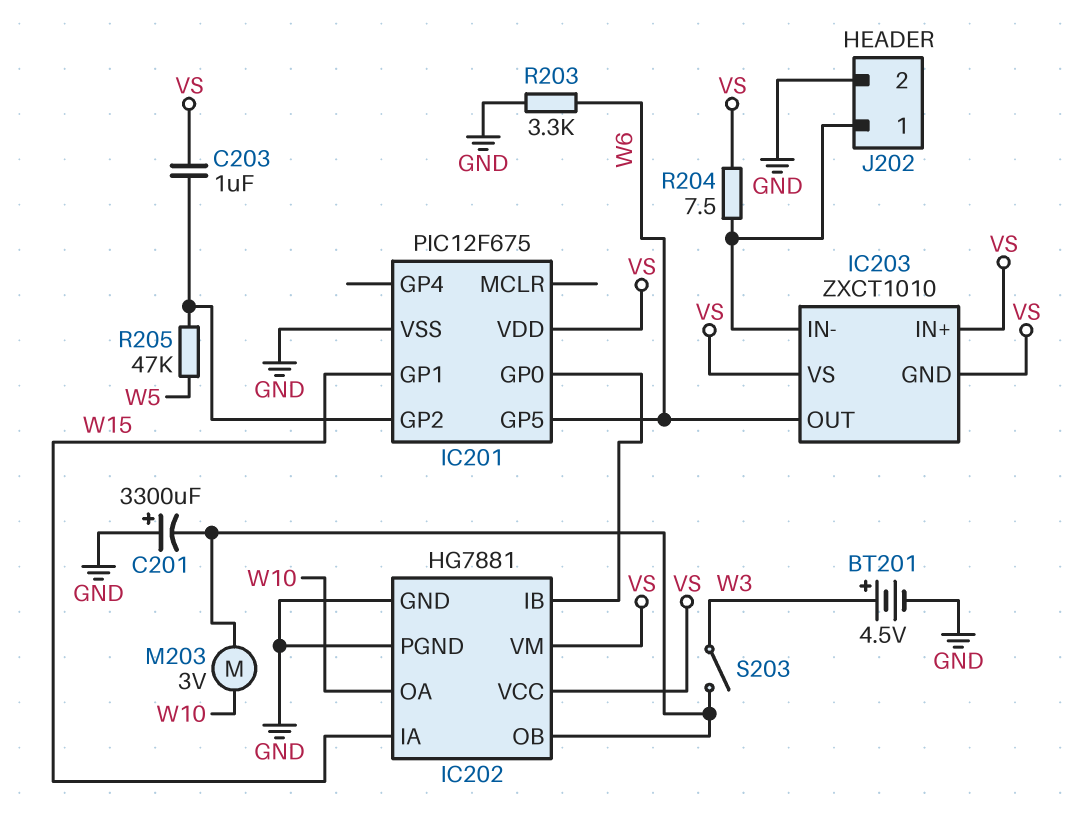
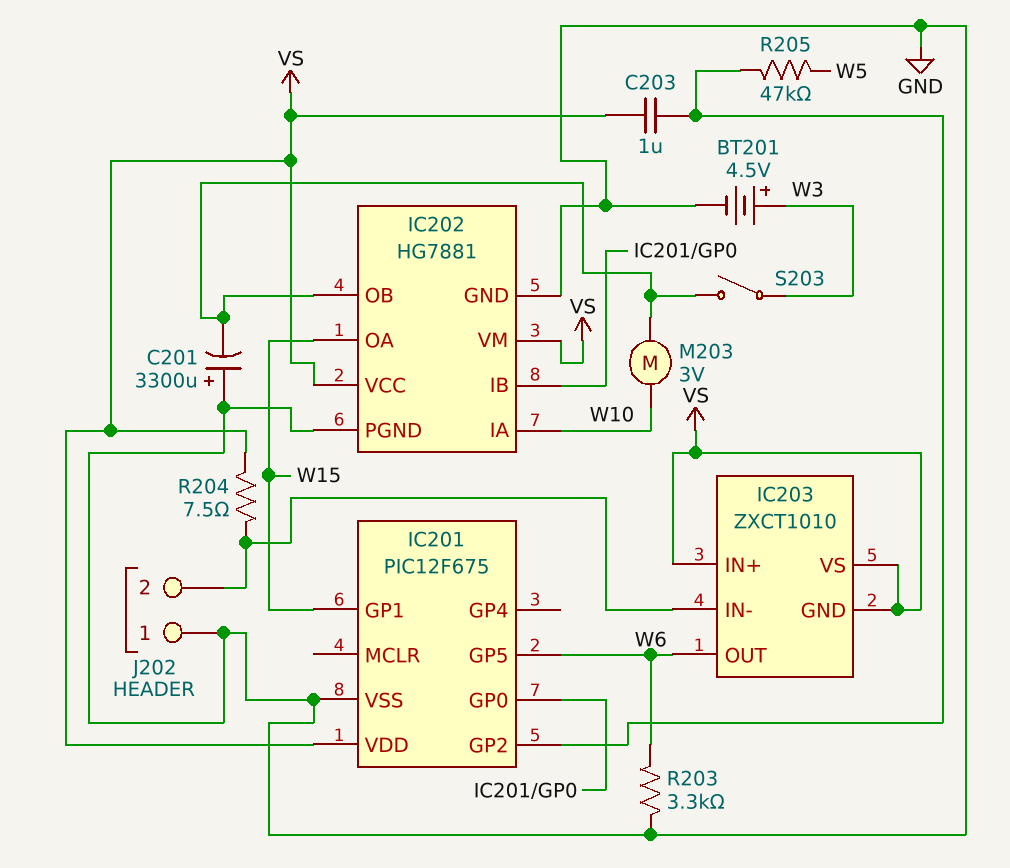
IC202 pin IA: W15 -> W10
IC202 pin OA: W10 -> W15
J202 pin 1: IC203/IN- -> GND
J202 pin 2: GND -> IC203/IN-

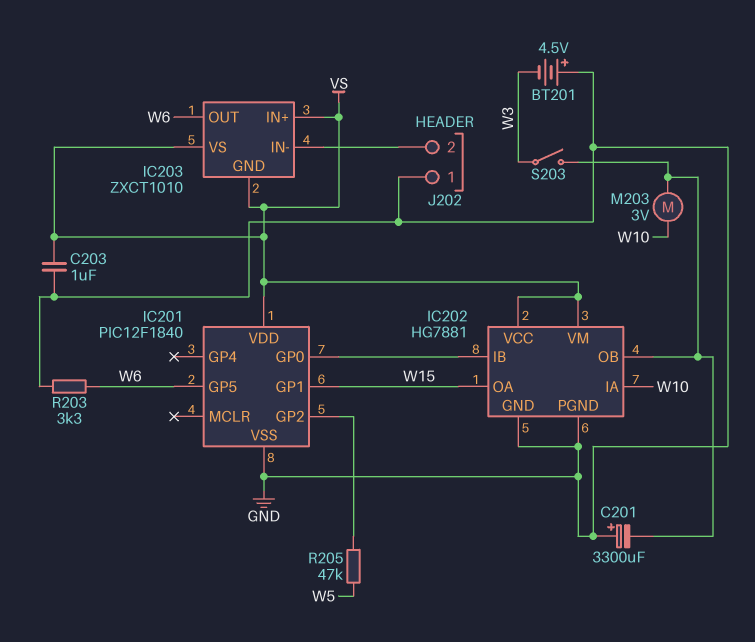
BT201: 4.5V (plus W3, minus GND) -> 4.5V (plus GND, minus W3)
C203: 1uF (IC201/GP2, VS) -> 1uF (GND, VS)
IC201: PIC12F675 -> PIC12F1840
R204: 7.5 (IC203/IN-, VS) -> none

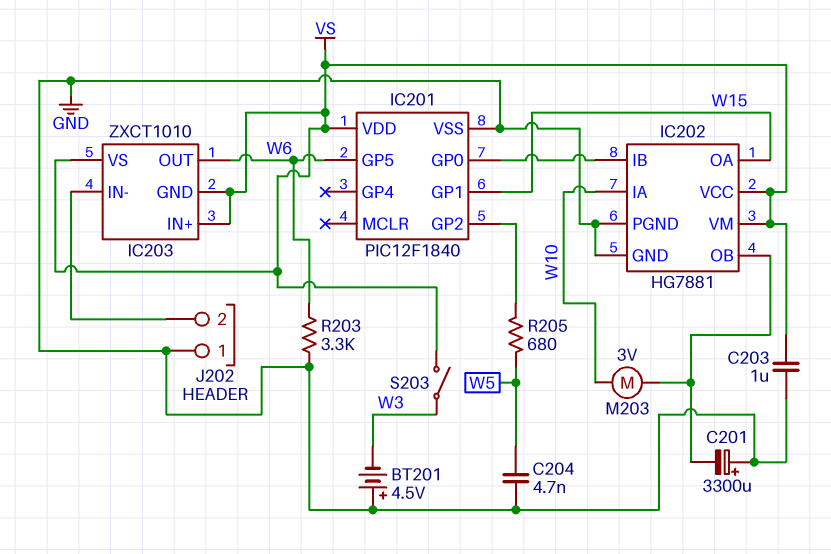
C204: none -> 4.7nF (GND, W5)
R205: 47k (IC201/GP2, W5) -> 680 (IC201/GP2, W5)
S203: switch (IC202/OB, W3) -> switch (VS, W3)

